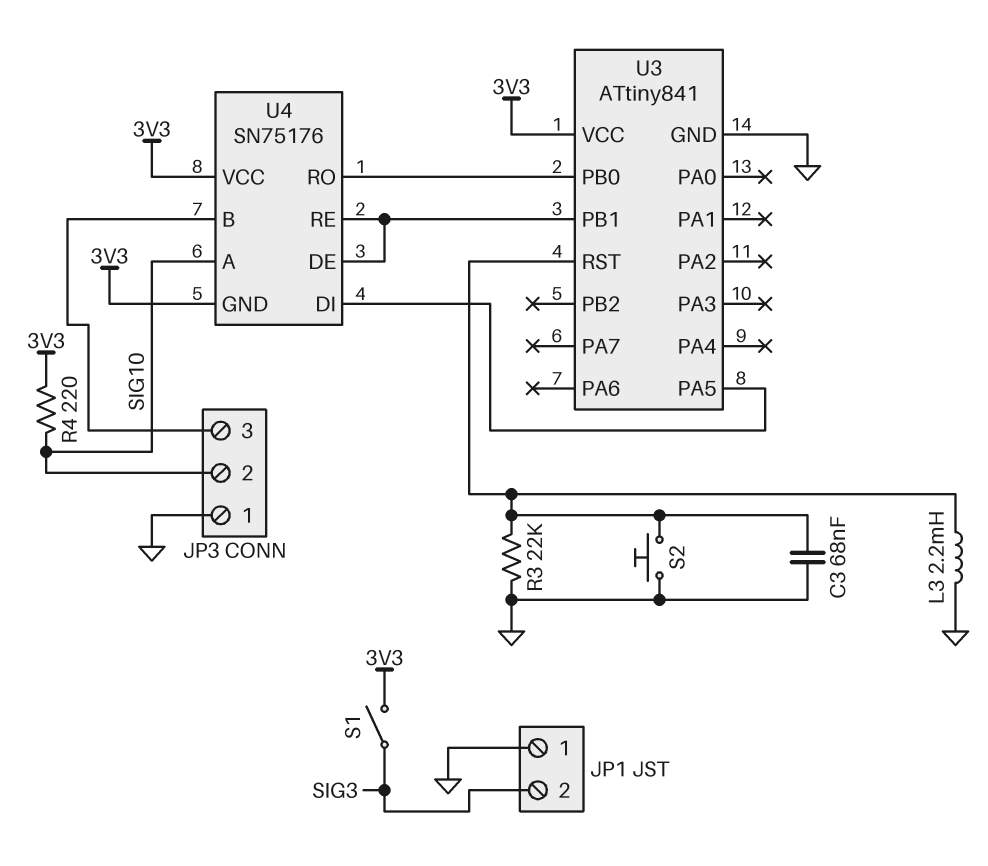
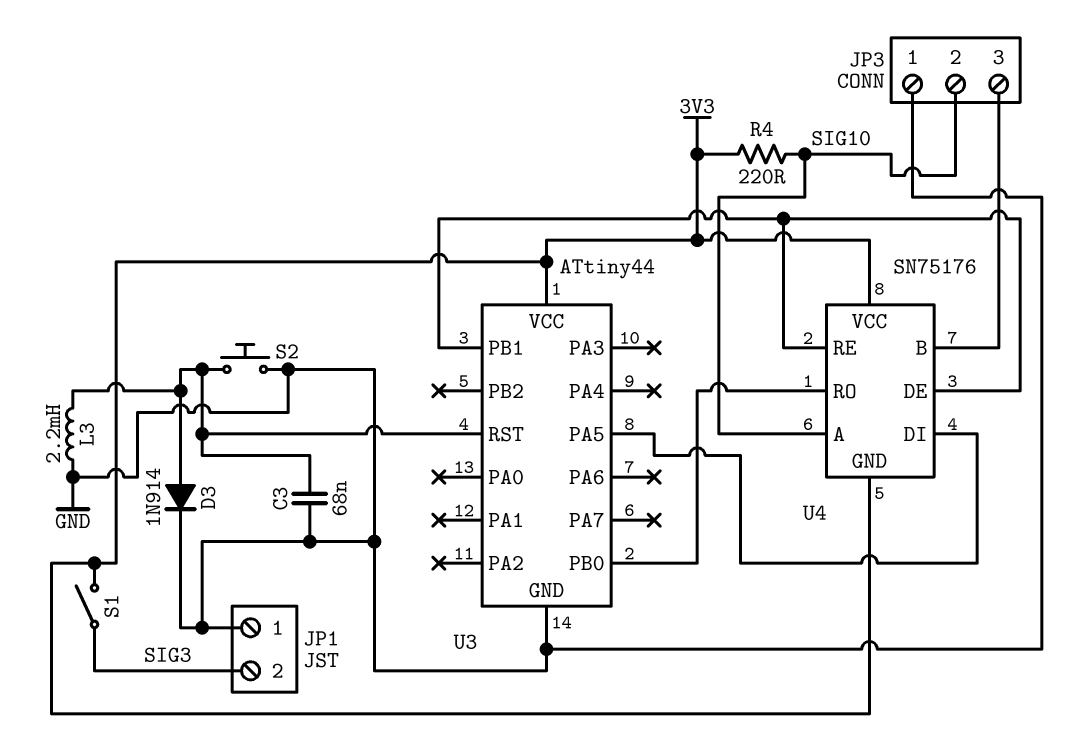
D3: none -> diode 1N914 (A U3/RST, K GND)
R3: 22k (GND, U3/RST) -> none
U3: ATtiny841 -> ATtiny44

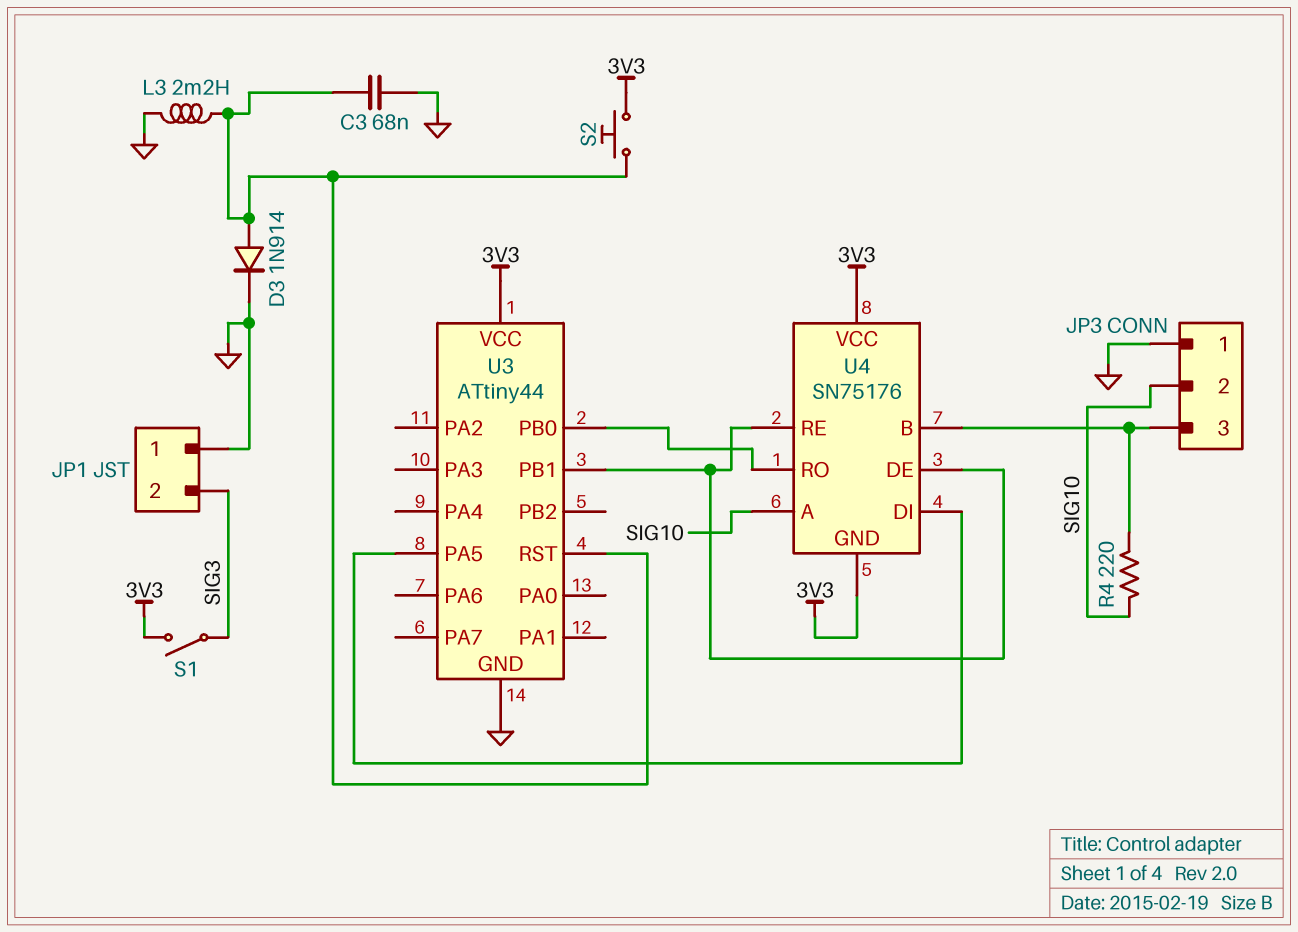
R4: 220 (3V3, SIG10) -> 220 (JP3/3, SIG10)
S2: button (GND, U3/RST) -> button (3V3, U3/RST)

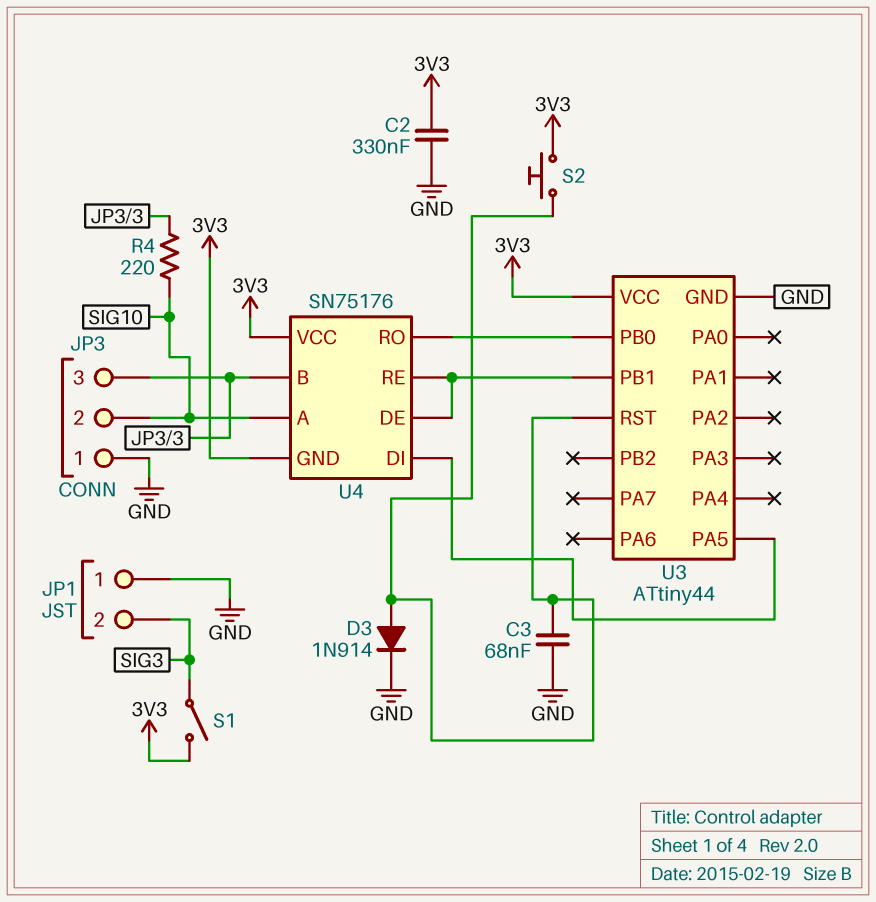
C2: none -> 330nF (3V3, GND)
L3: 2.2mH (GND, U3/RST) -> none

